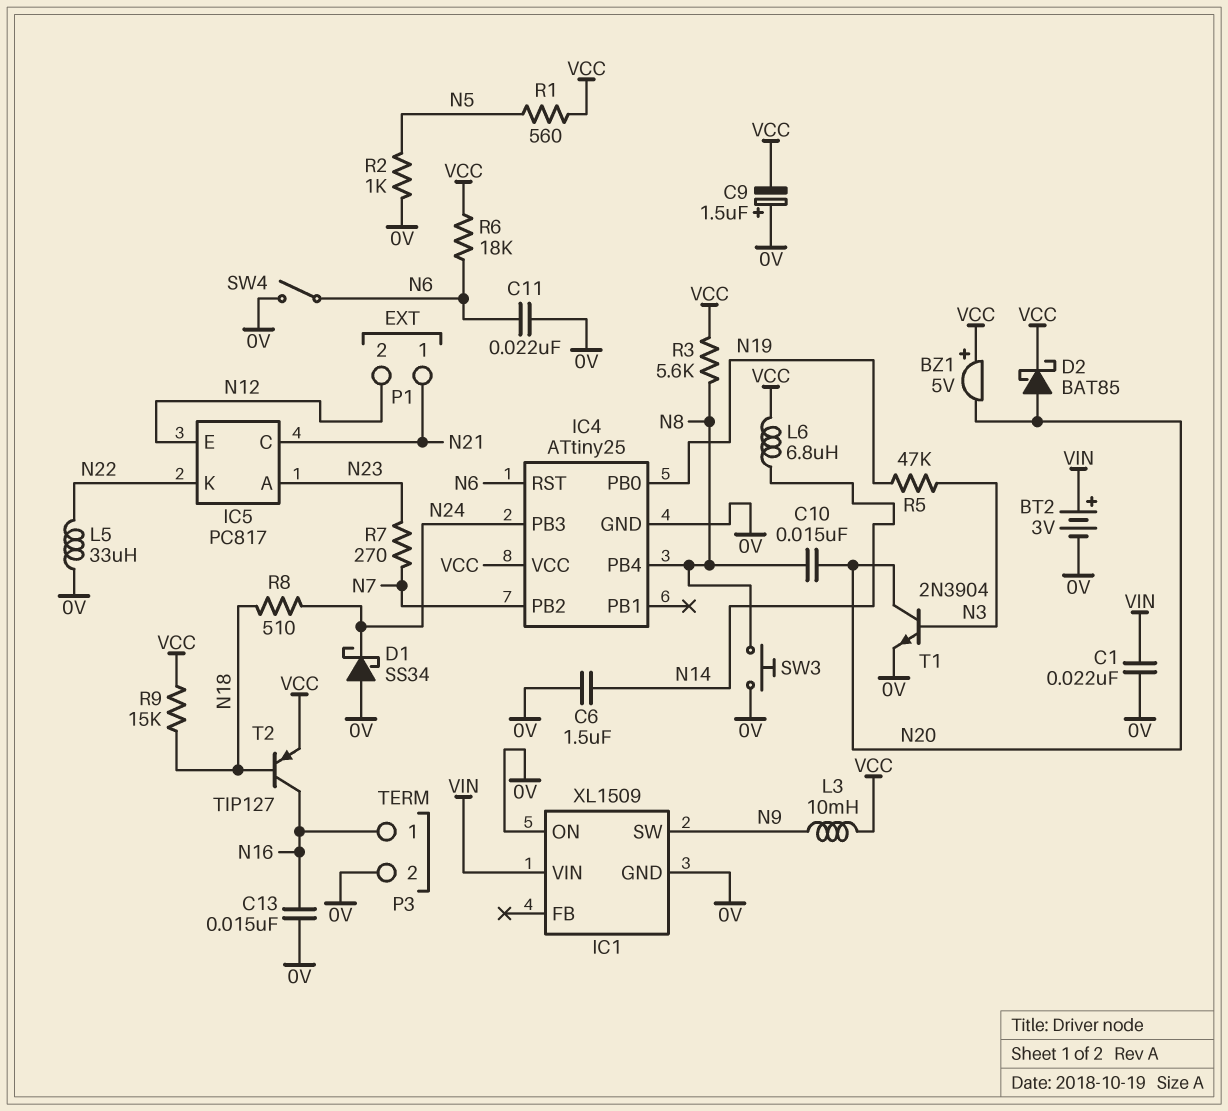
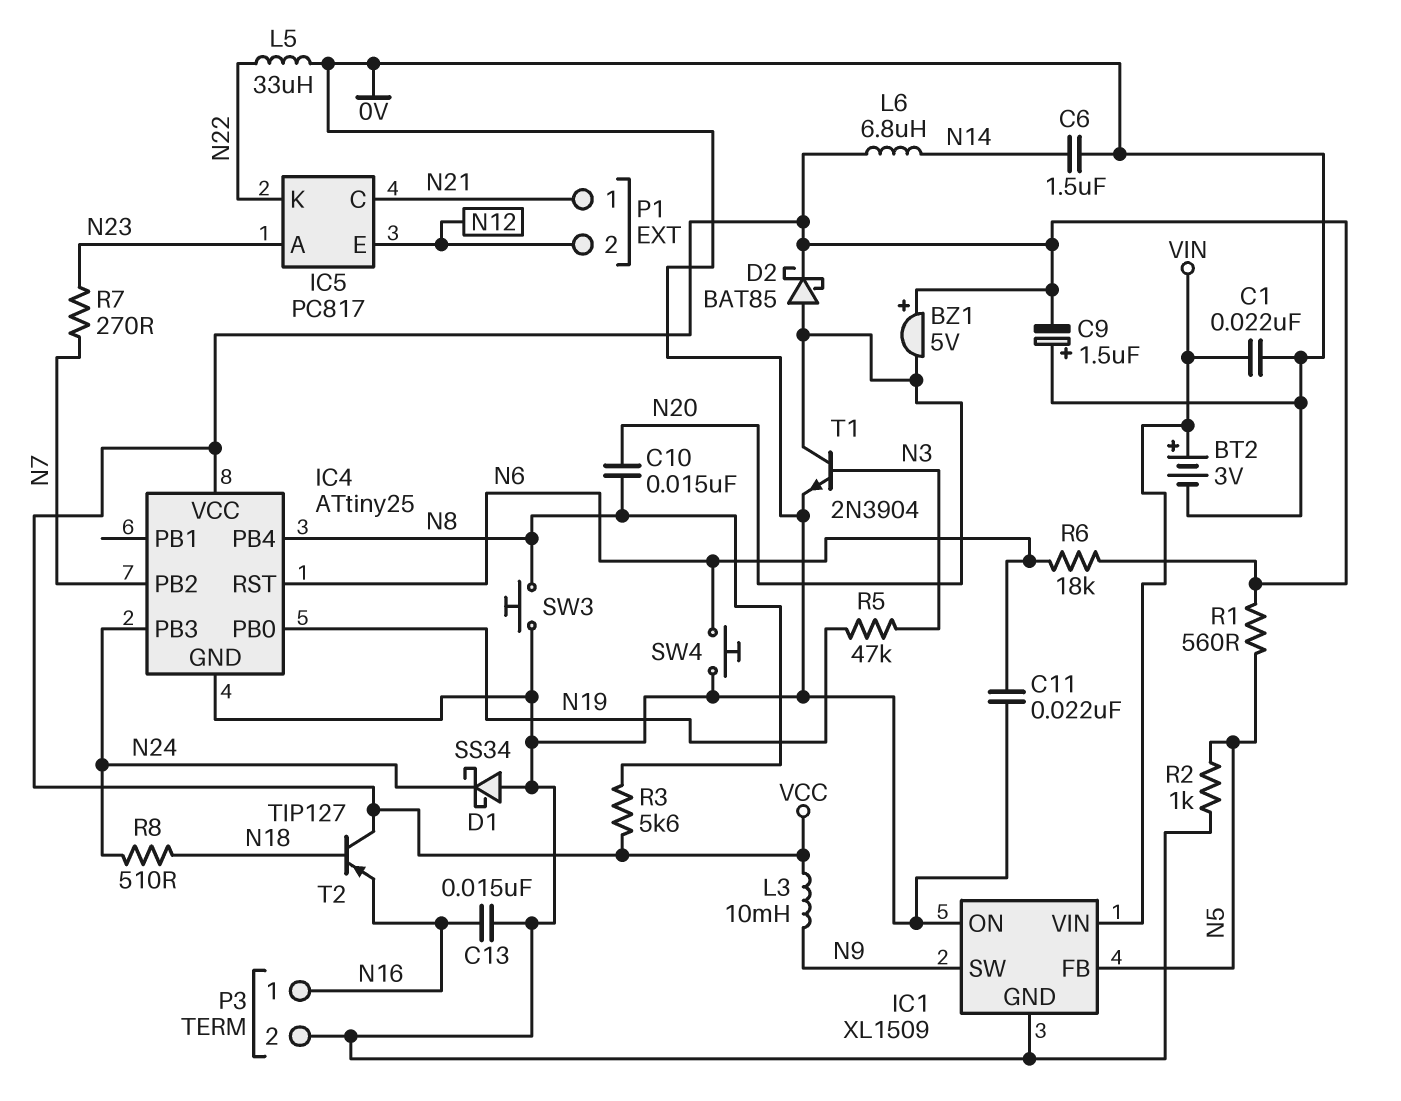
IC1 pin FB: none -> N5
R9: 15k (N18, VCC) -> none
SW4: switch (0V, N6) -> button (0V, N6)
T2: PNP TIP127 (B N18, C N16, E VCC) -> PNP TIP127 (B N18, C VCC, E N16)

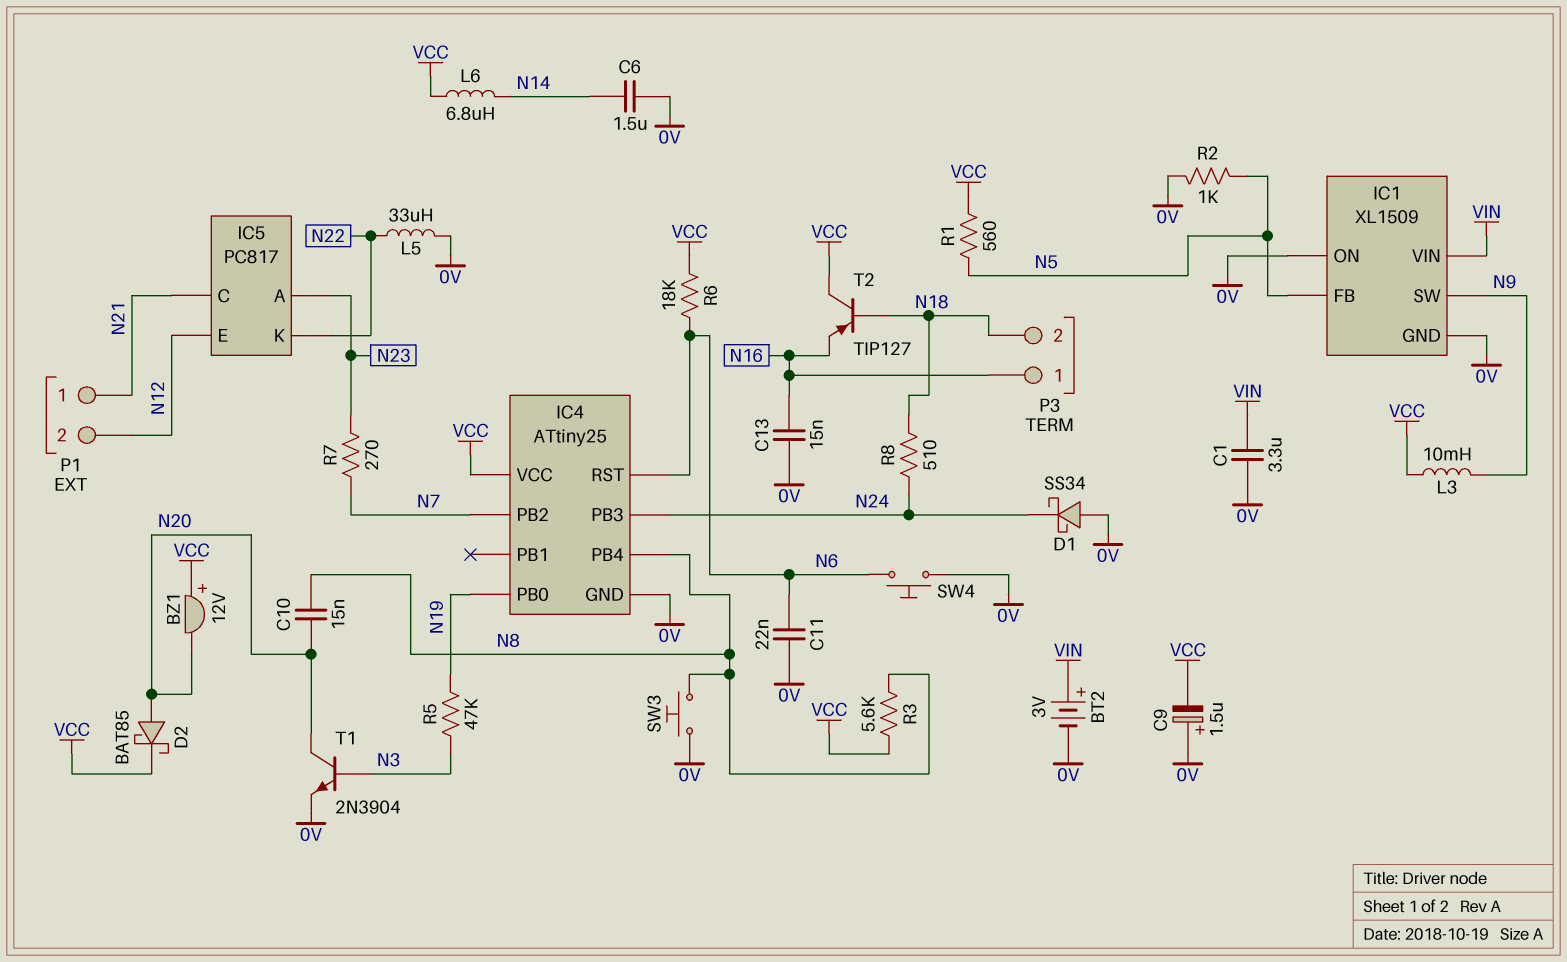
BZ1: buzzer 5V (plus VCC, minus N20) -> buzzer 12V (plus VCC, minus N20)
C1: 22nF (0V, VIN) -> 3.3uF (0V, VIN)
P3 pin 2: 0V -> N18

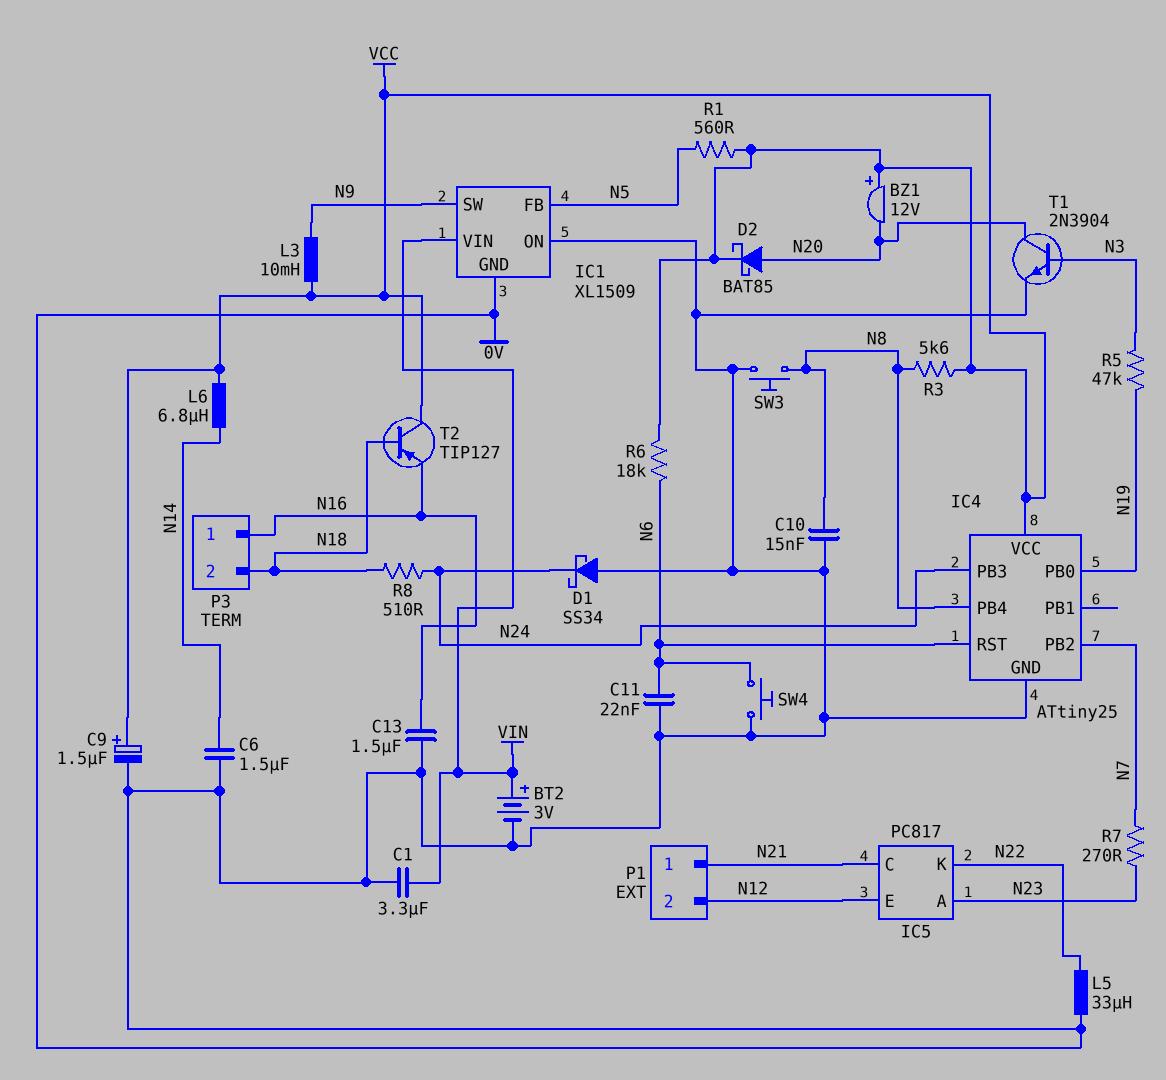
C9: 1.5uF (plus 0V, minus VCC) -> 1.5uF (plus VCC, minus 0V)
C10: 15nF (N8, N20) -> 15nF (0V, N8)
C13: 15nF (0V, N16) -> 1.5uF (0V, N16)
R2: 1k (0V, N5) -> none

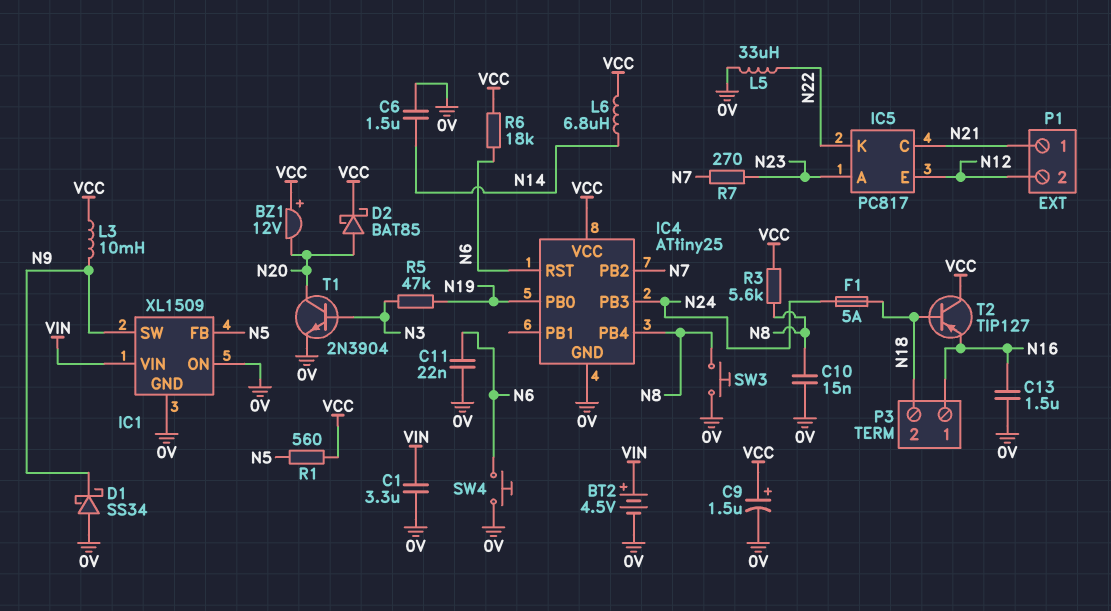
BT2: 3V (plus VIN, minus 0V) -> 4.5V (plus VIN, minus 0V)
D1: schottky SS34 (A 0V, K N24) -> schottky SS34 (A 0V, K N9)
F1: none -> 5A (N18, N24)
R8: 510 (N18, N24) -> none

